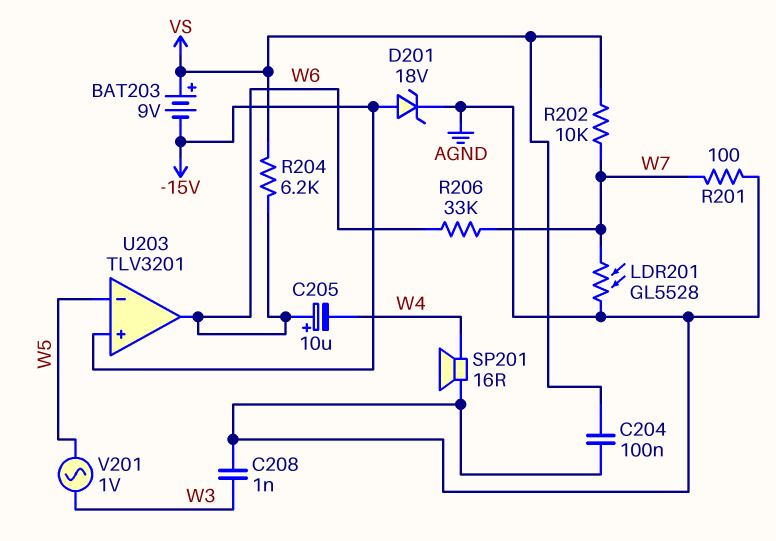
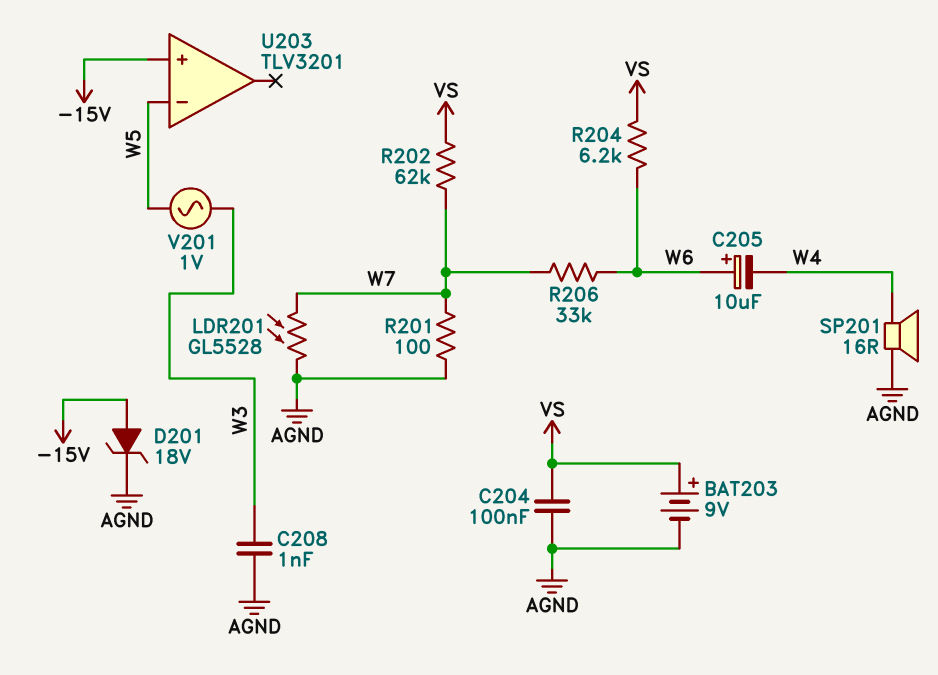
BAT203: 9V (plus VS, minus -15V) -> 9V (plus VS, minus AGND)
R202: 10k (VS, W7) -> 62k (VS, W7)
U203 pin out: W6 -> none

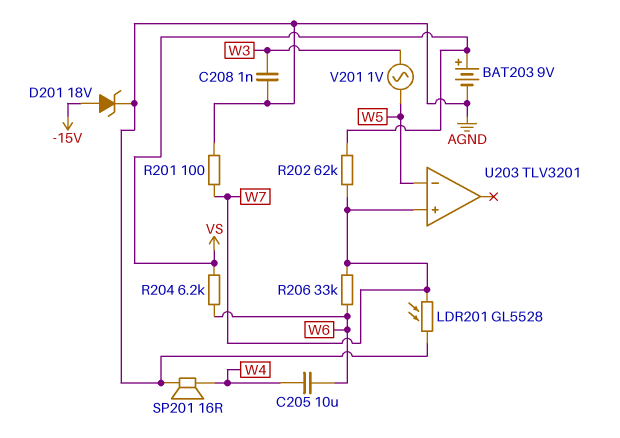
C204: 100nF (AGND, VS) -> none
C205: 10uF (plus W6, minus W4) -> 10uF (W4, W6)
U203 pin in+: -15V -> W7

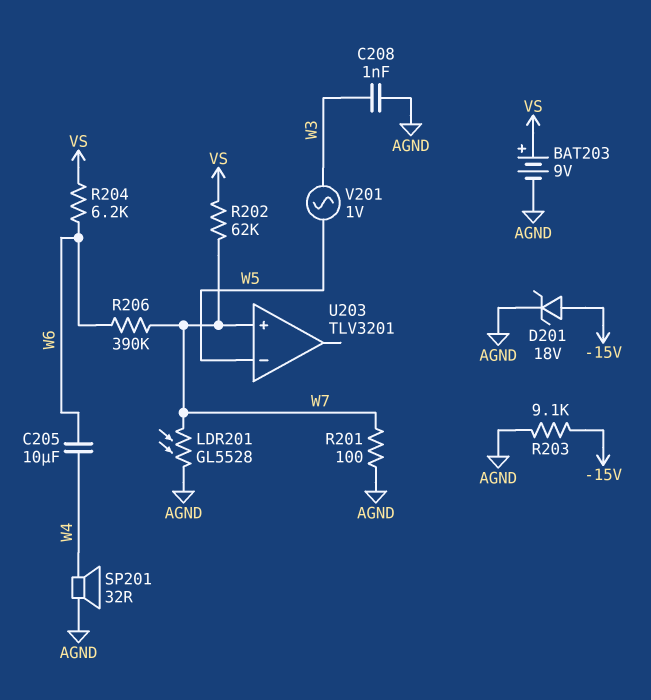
R203: none -> 9.1k (-15V, AGND)
R206: 33k (W6, W7) -> 390k (W6, W7)
SP201: speaker 16R (AGND, W4) -> speaker 32R (AGND, W4)

